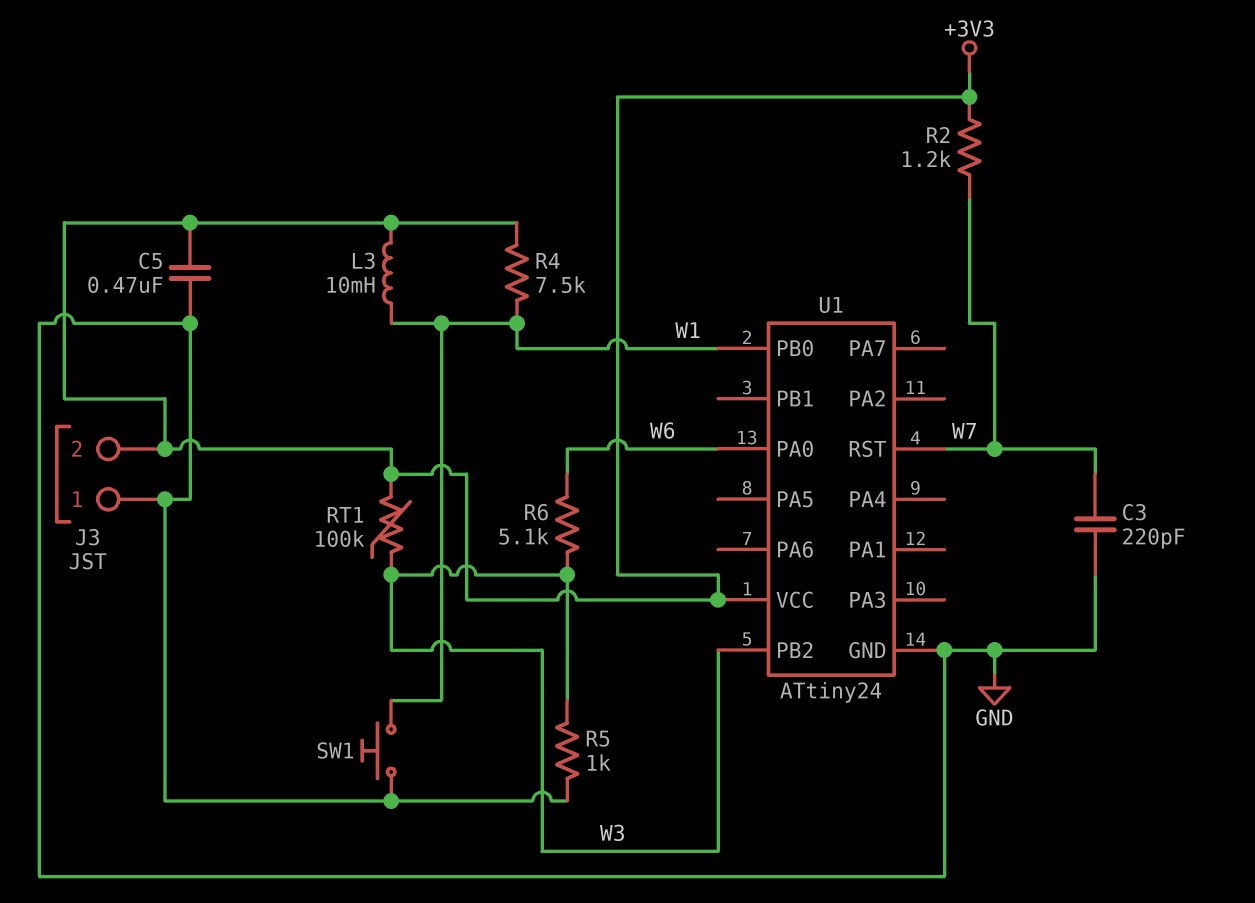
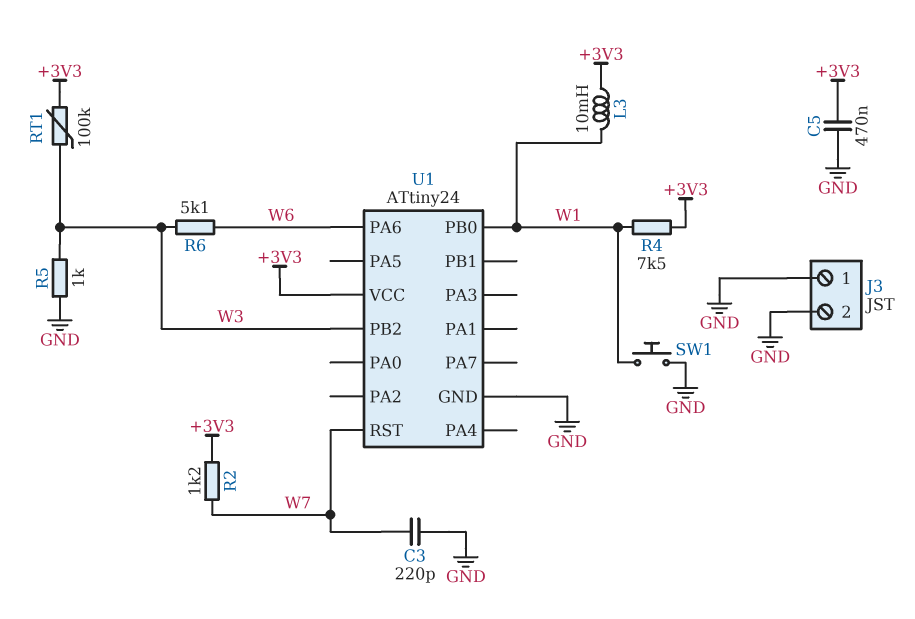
J3 pin 2: +3V3 -> GND
U1 pin PA0: W6 -> none
U1 pin PA6: none -> W6

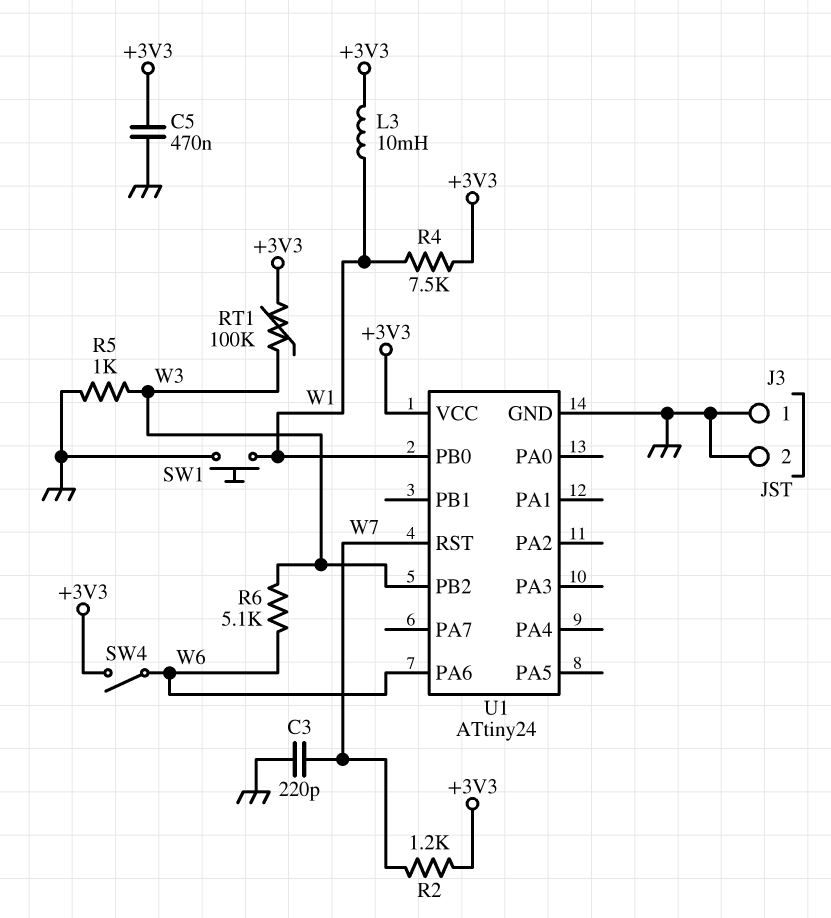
SW4: none -> switch (+3V3, W6)

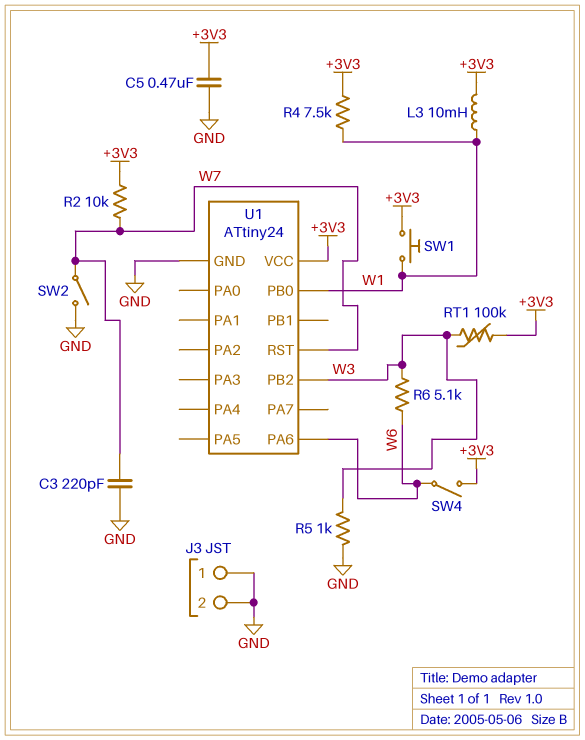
R2: 1.2k (+3V3, W7) -> 10k (+3V3, W7)
SW1: button (GND, W1) -> button (+3V3, W1)
SW2: none -> switch (GND, W7)

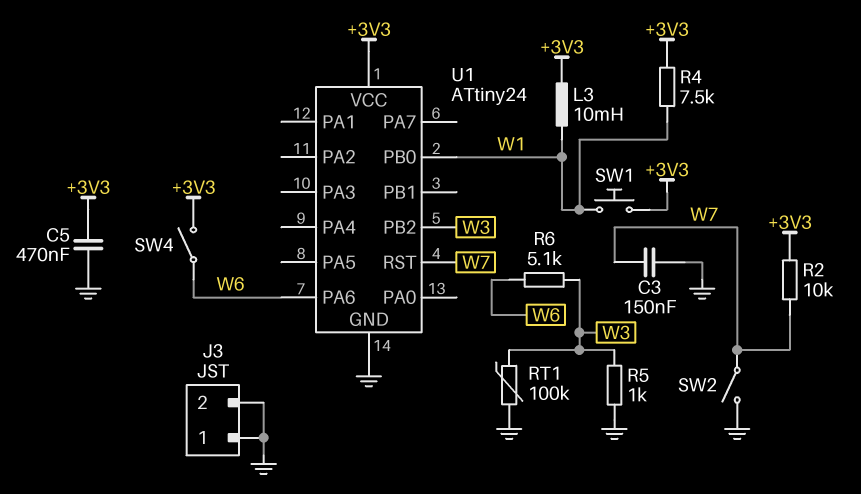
C3: 220pF (GND, W7) -> 150nF (GND, W7)
RT1: 100k (+3V3, W3) -> 100k (GND, W3)

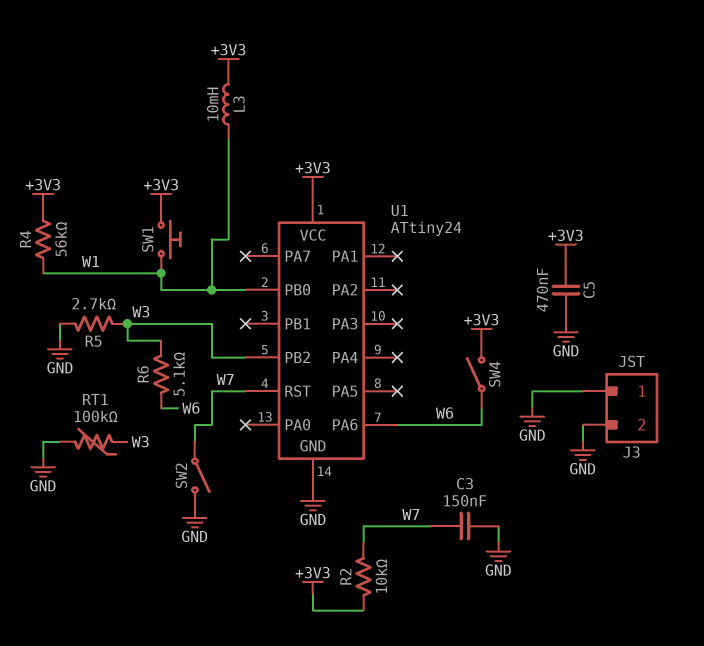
R4: 7.5k (+3V3, W1) -> 56k (+3V3, W1)
R5: 1k (GND, W3) -> 2.7k (GND, W3)

